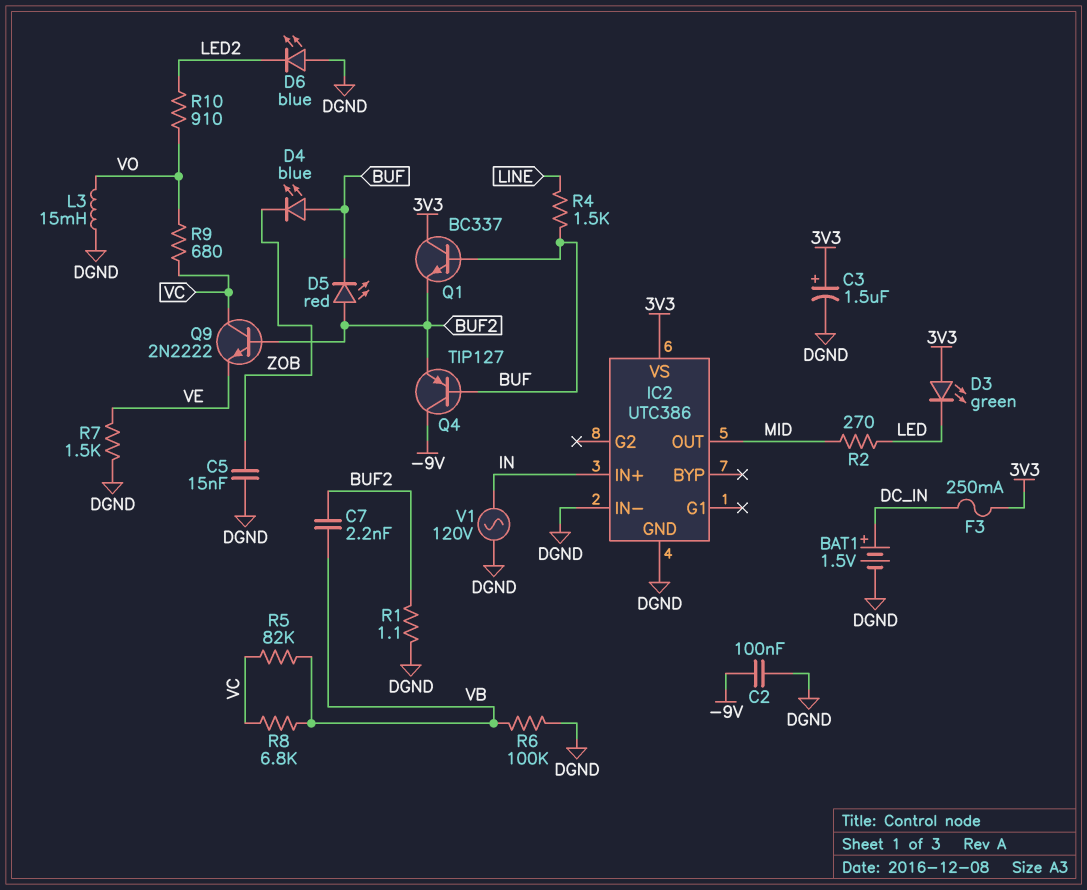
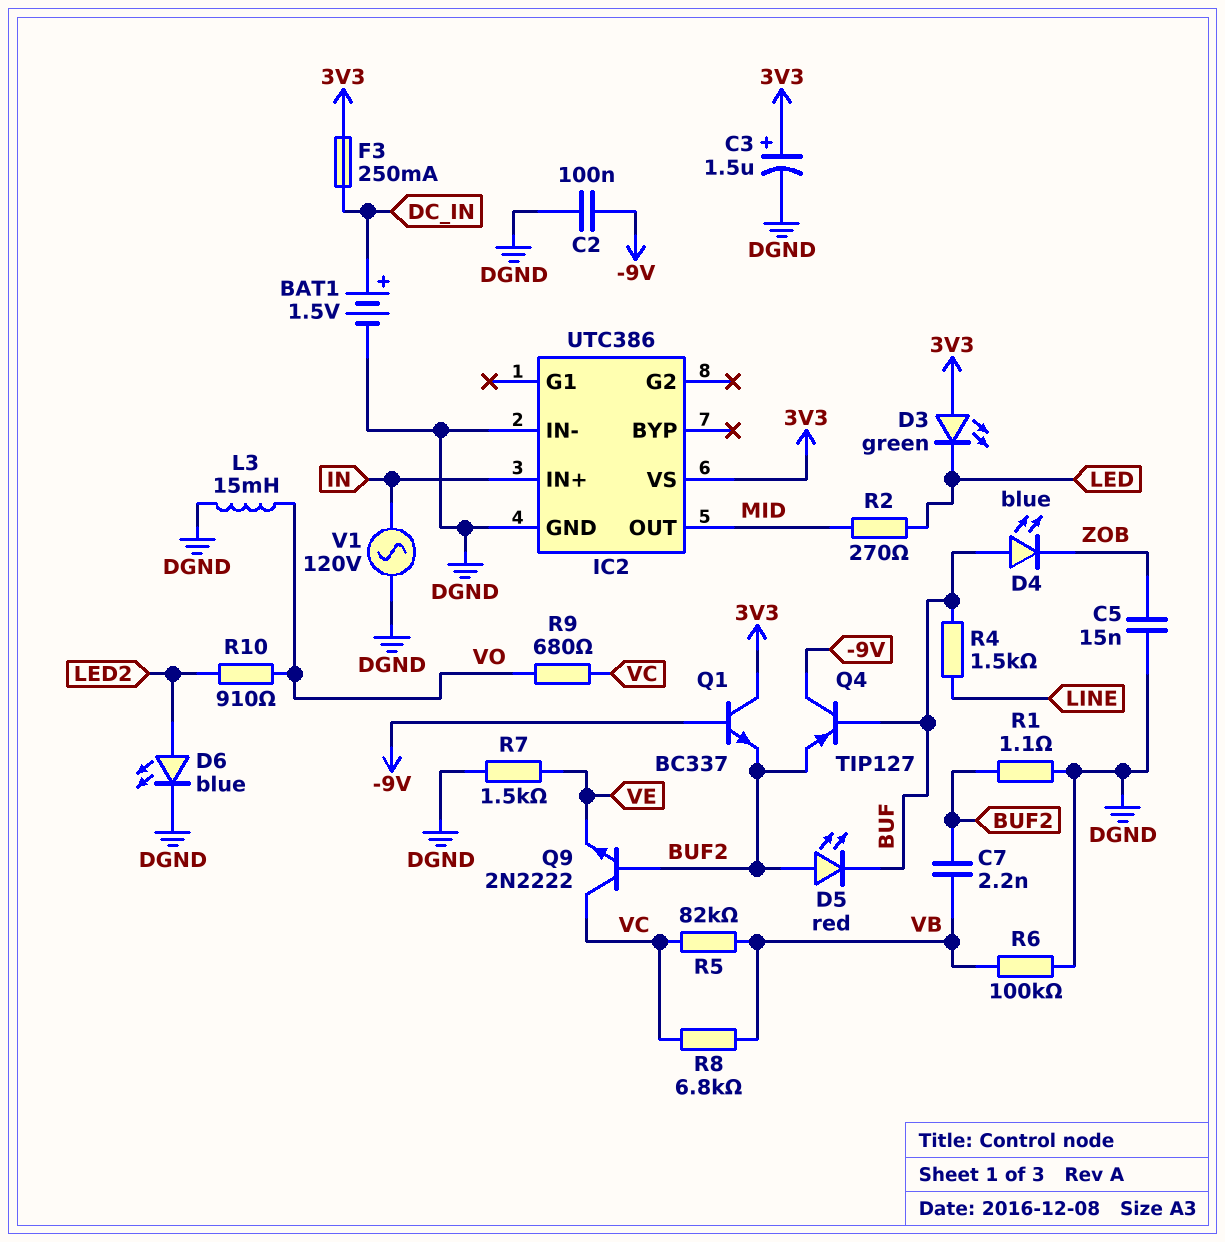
D6: LED blue (A DGND, K LED2) -> LED blue (A LED2, K DGND)
Q1: NPN BC337 (B BUF, C 3V3, E BUF2) -> NPN BC337 (B -9V, C 3V3, E BUF2)

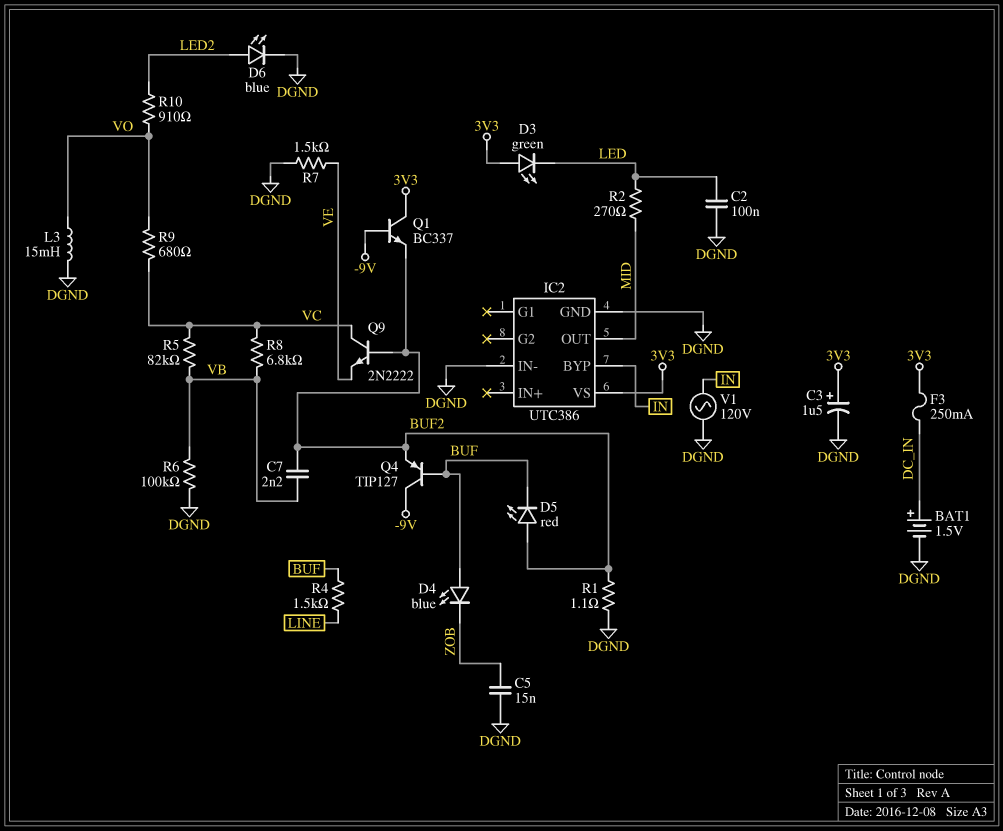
C2: 100nF (-9V, DGND) -> 100nF (DGND, LED)
IC2 pin BYP: none -> IN
IC2 pin IN+: IN -> none

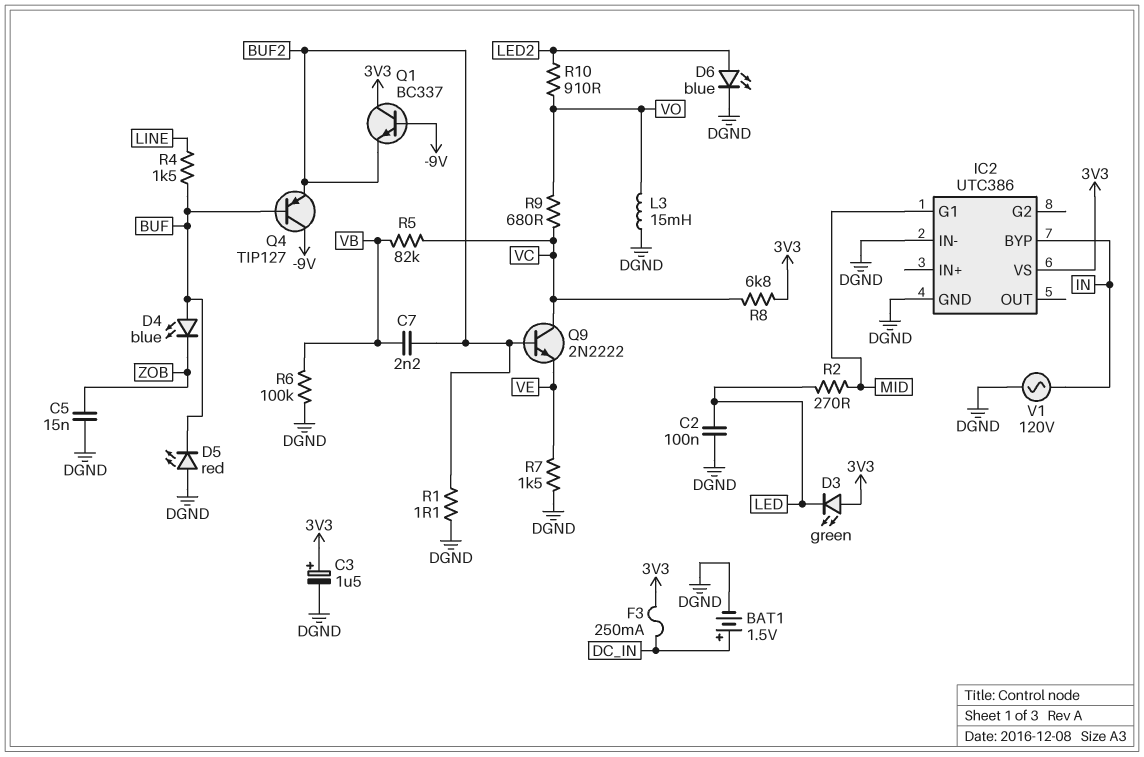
D5: LED red (A BUF2, K BUF) -> LED red (A DGND, K BUF)
IC2 pin G1: none -> MID
IC2 pin OUT: MID -> none
R8: 6.8k (VB, VC) -> 6.8k (3V3, VC)

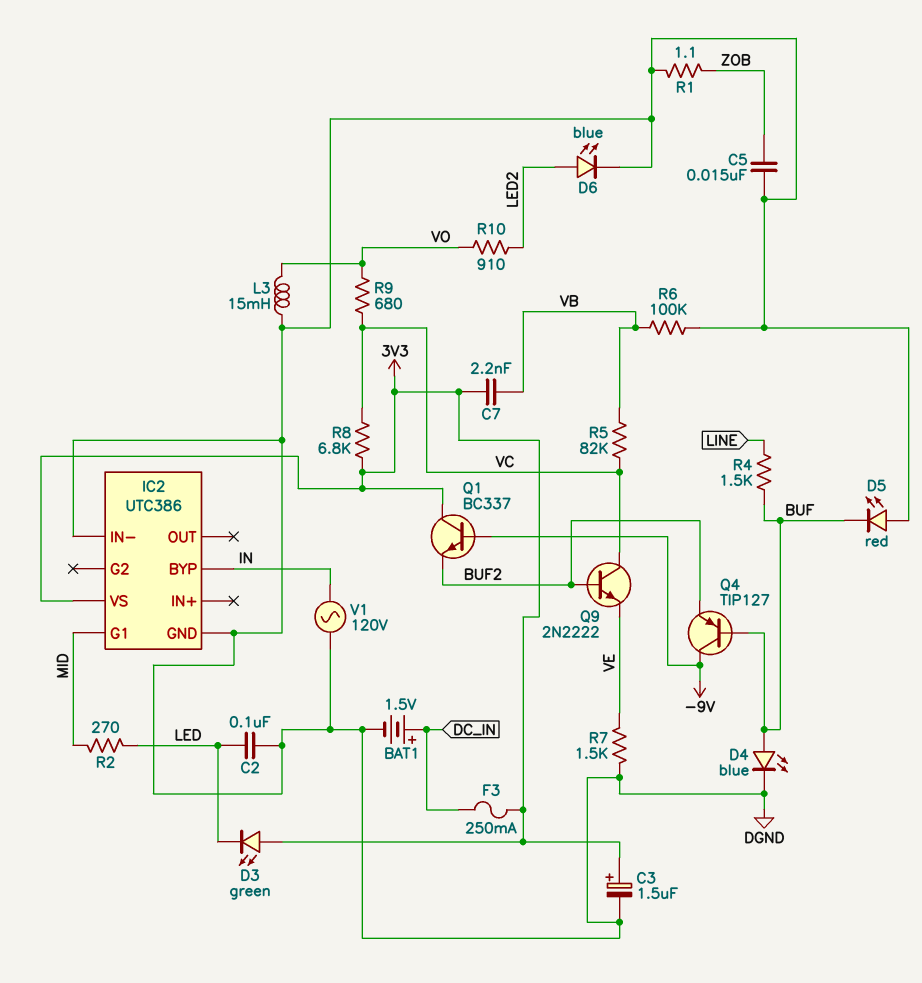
C7: 2.2nF (BUF2, VB) -> 2.2nF (3V3, VB)
D4: LED blue (A BUF, K ZOB) -> LED blue (A BUF, K DGND)
R1: 1.1 (BUF2, DGND) -> 1.1 (DGND, ZOB)

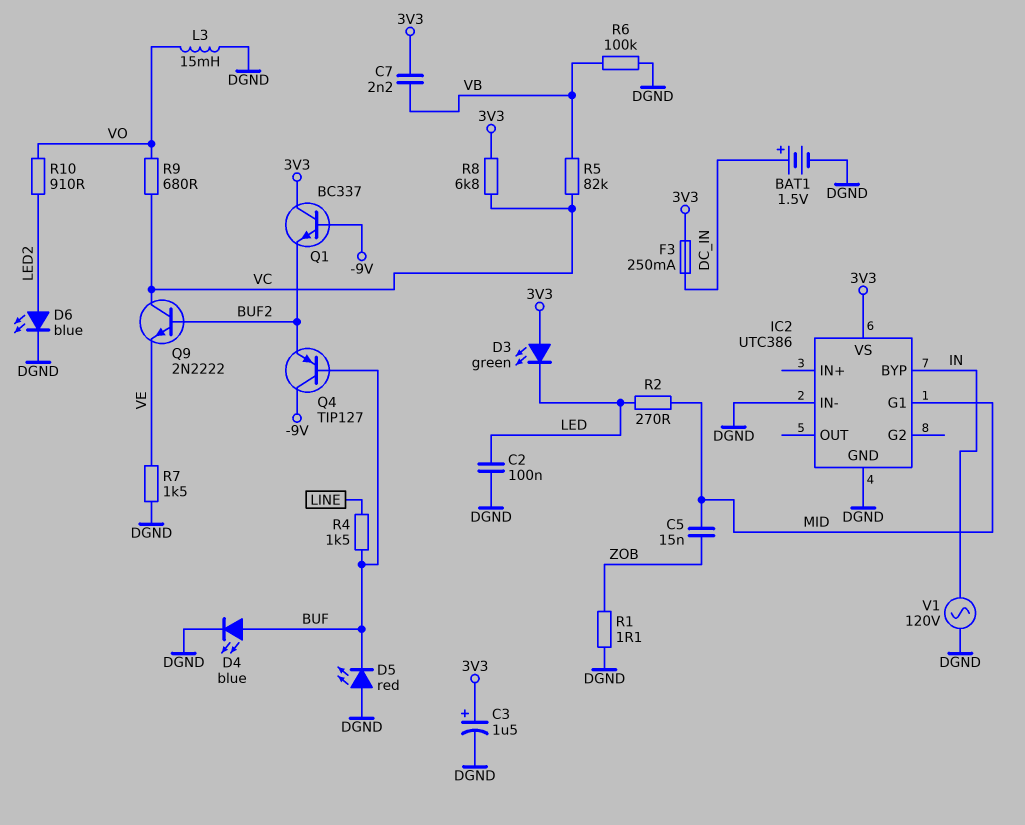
C5: 15nF (DGND, ZOB) -> 15nF (MID, ZOB)

